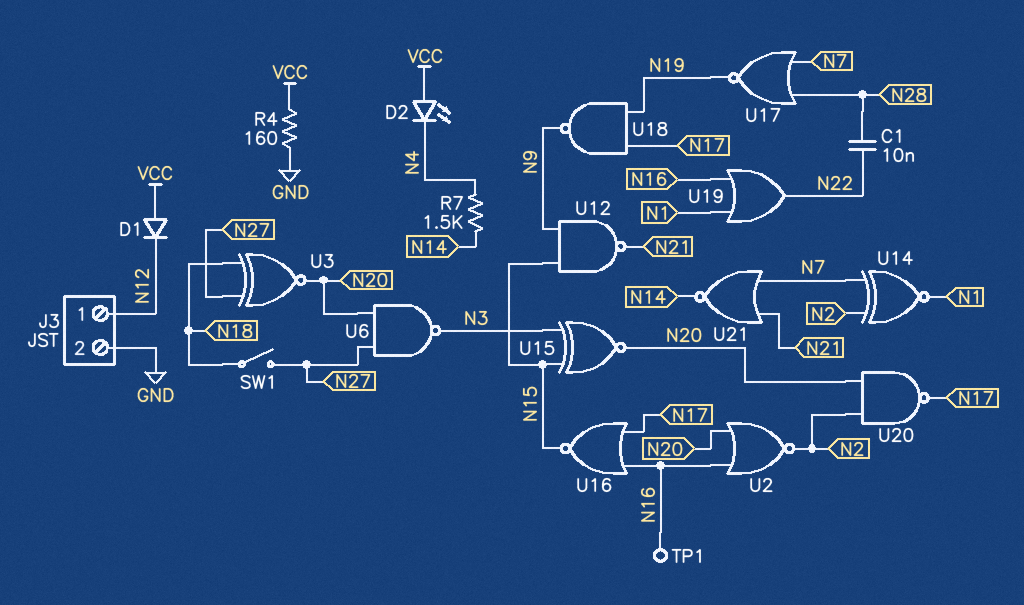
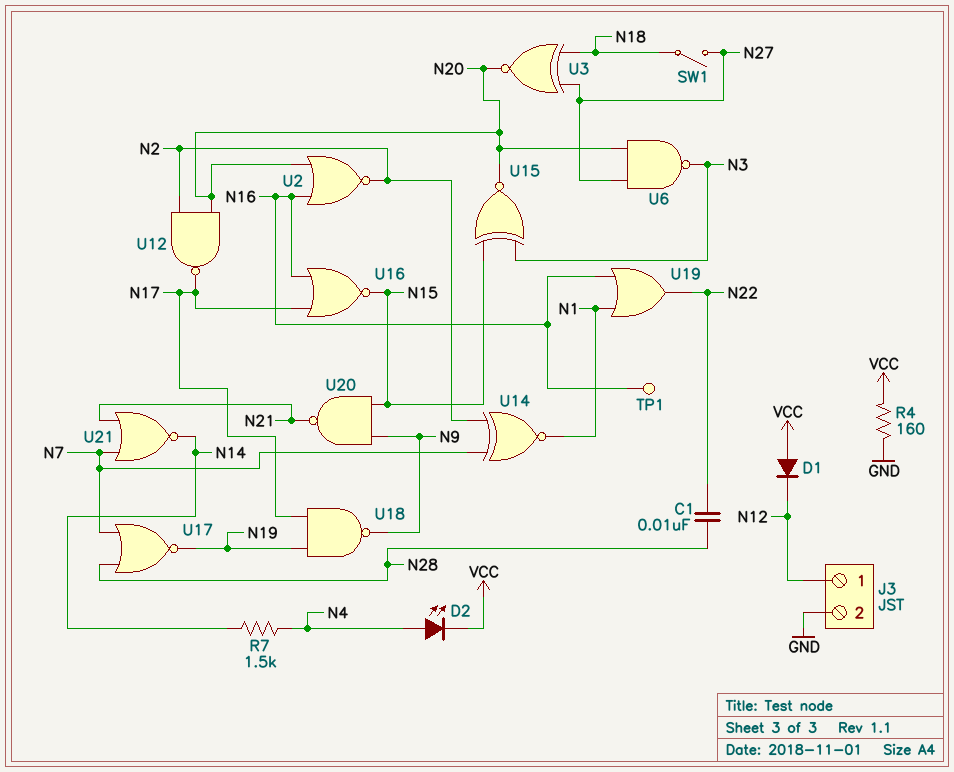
D2: LED (A VCC, K N4) -> LED (A N4, K VCC)
U12: NAND (in N9, in N15, out N21) -> NAND (in N2, in N20, out N17)
U20: NAND (in N2, in N20, out N17) -> NAND (in N9, in N15, out N21)

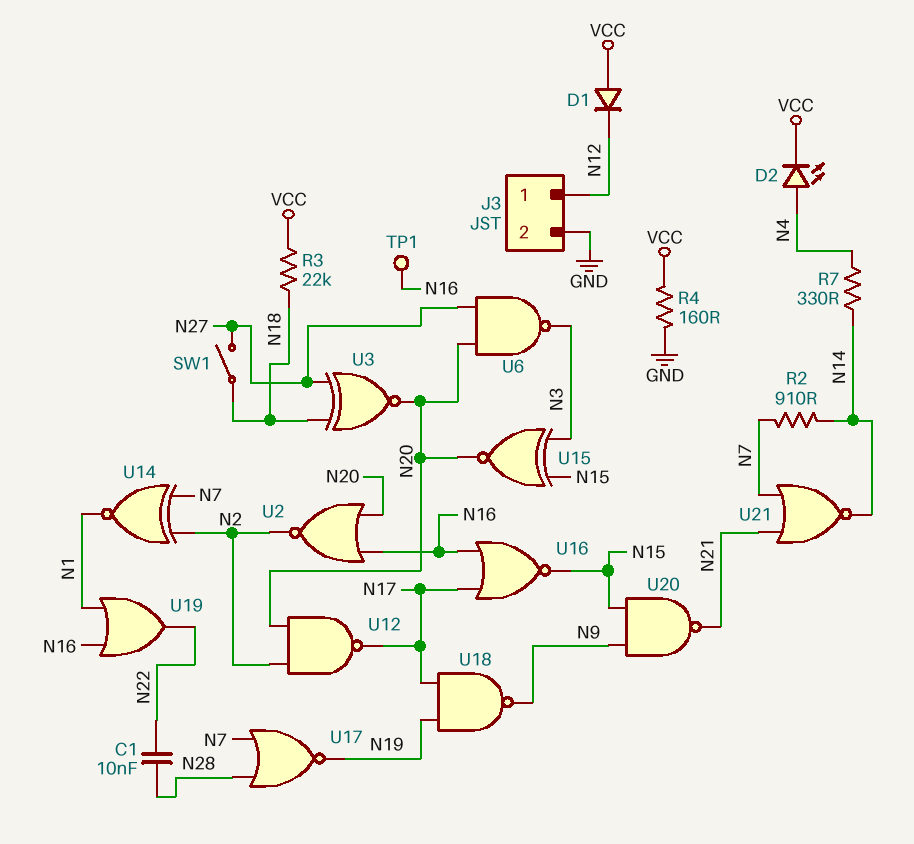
R2: none -> 910 (N7, N14)
R3: none -> 22k (N18, VCC)
R7: 1.5k (N4, N14) -> 330 (N4, N14)

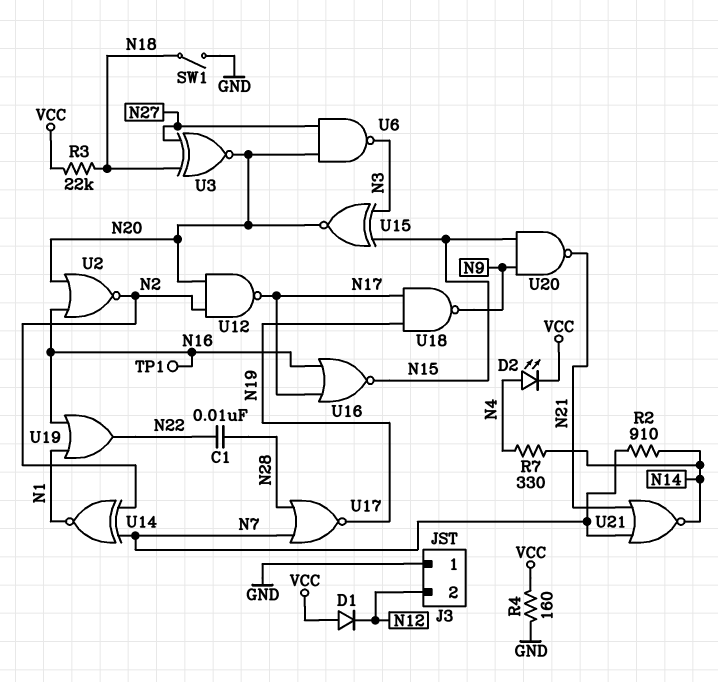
J3 pin 1: N12 -> GND
J3 pin 2: GND -> N12
SW1: switch (N18, N27) -> switch (GND, N18)

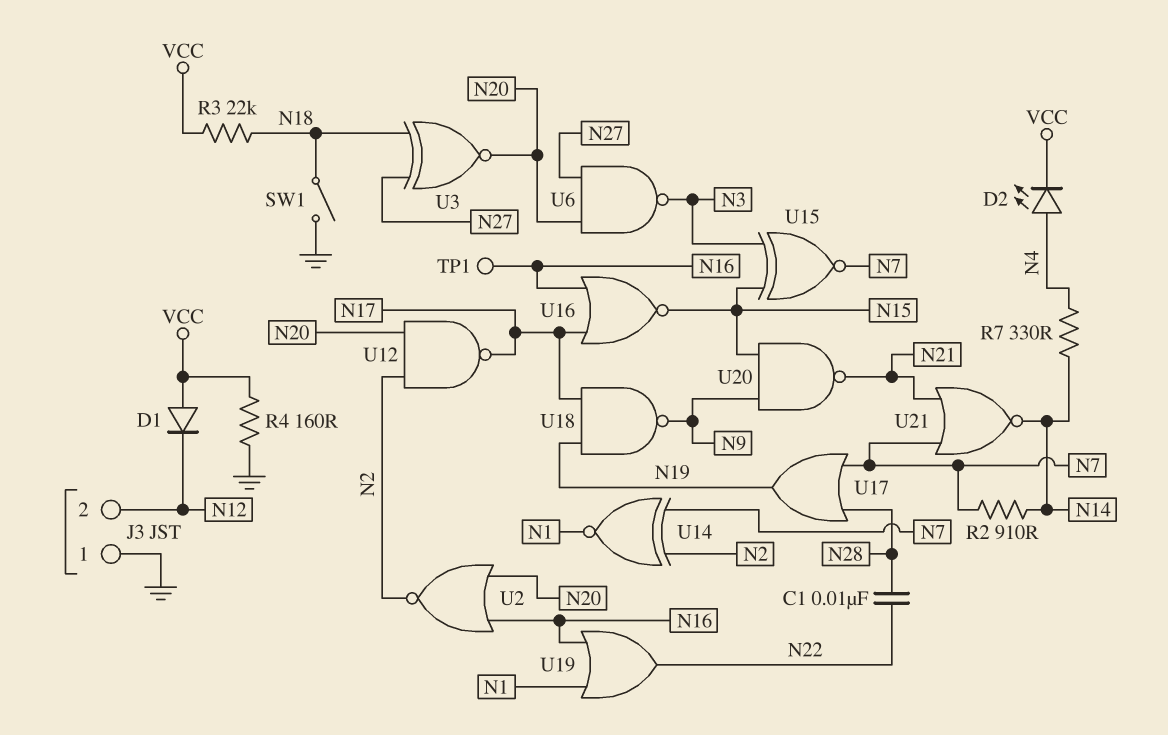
U15: XNOR (in N3, in N15, out N20) -> XNOR (in N3, in N15, out N7)
U17: NOR (in N7, in N28, out N19) -> OR (in N7, in N28, out N19)

